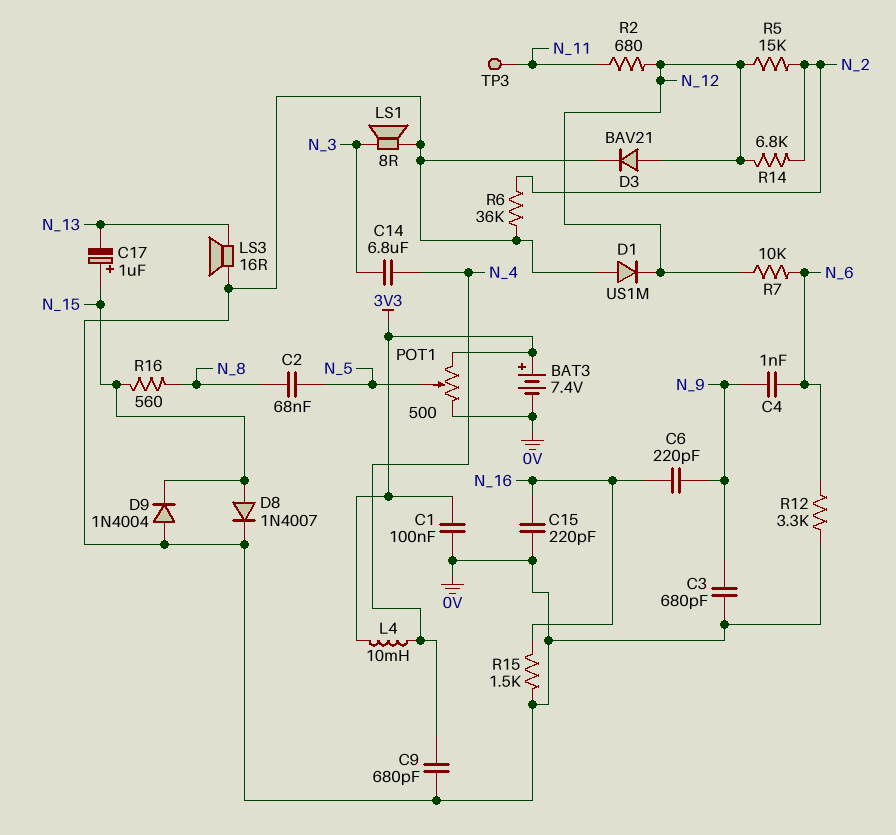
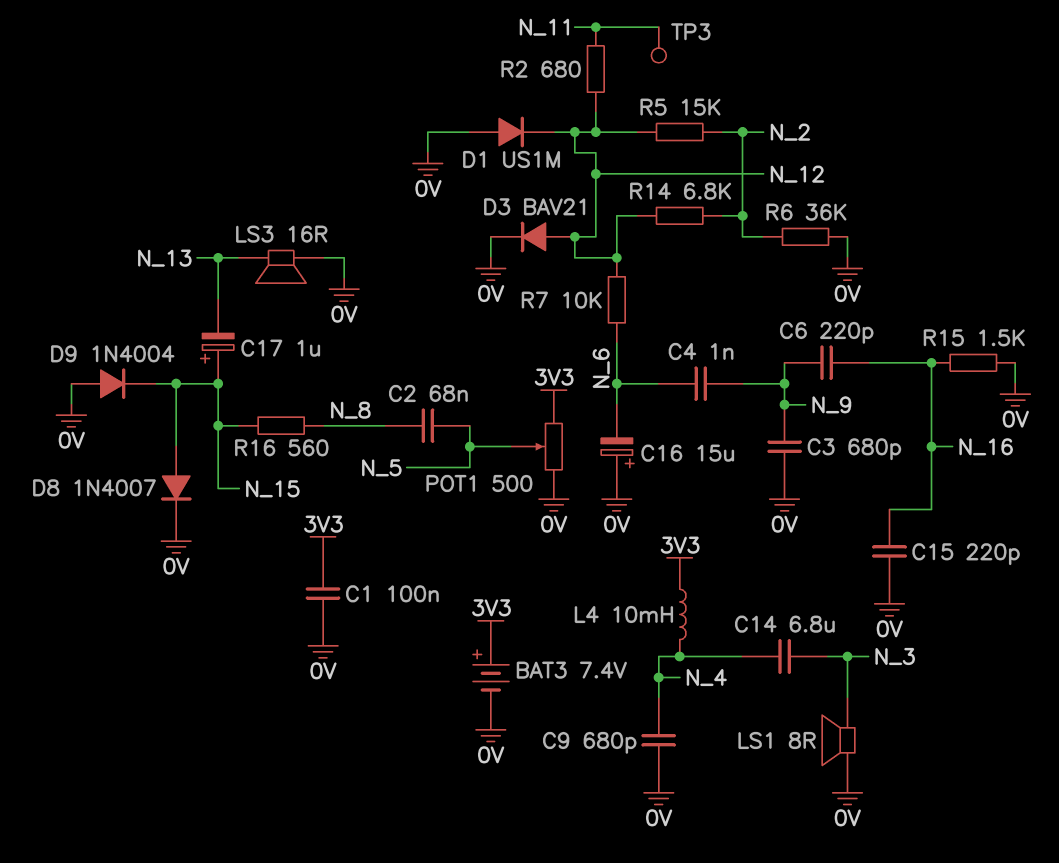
C16: none -> 15uF (plus 0V, minus N_6)
R12: 3.3k (0V, N_6) -> none

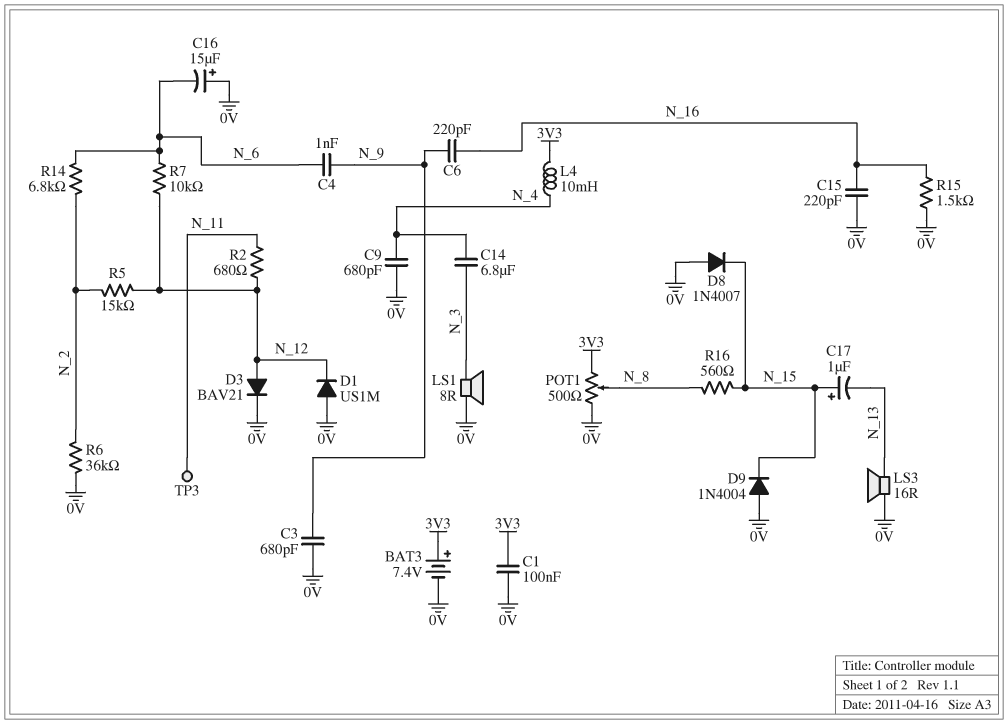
C2: 68nF (N_5, N_8) -> none
D8: diode 1N4007 (A N_15, K 0V) -> diode 1N4007 (A 0V, K N_15)
POT1: 500 (0V, 3V3, wiper N_5) -> 500 (0V, 3V3, wiper N_8)
R14: 6.8k (N_2, N_12) -> 6.8k (N_2, N_6)

